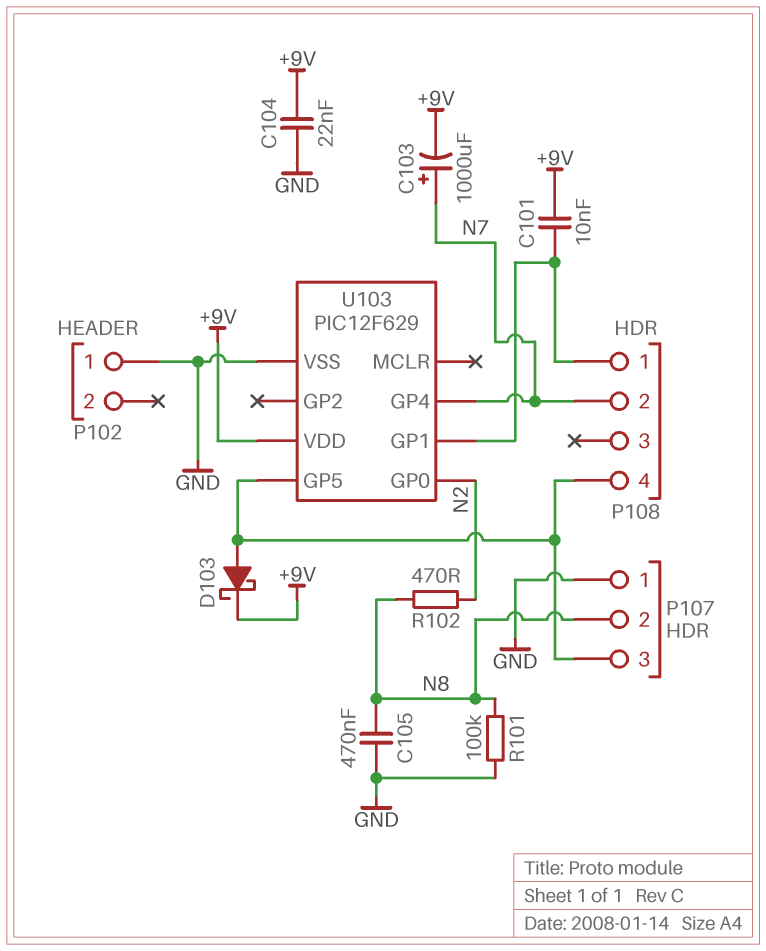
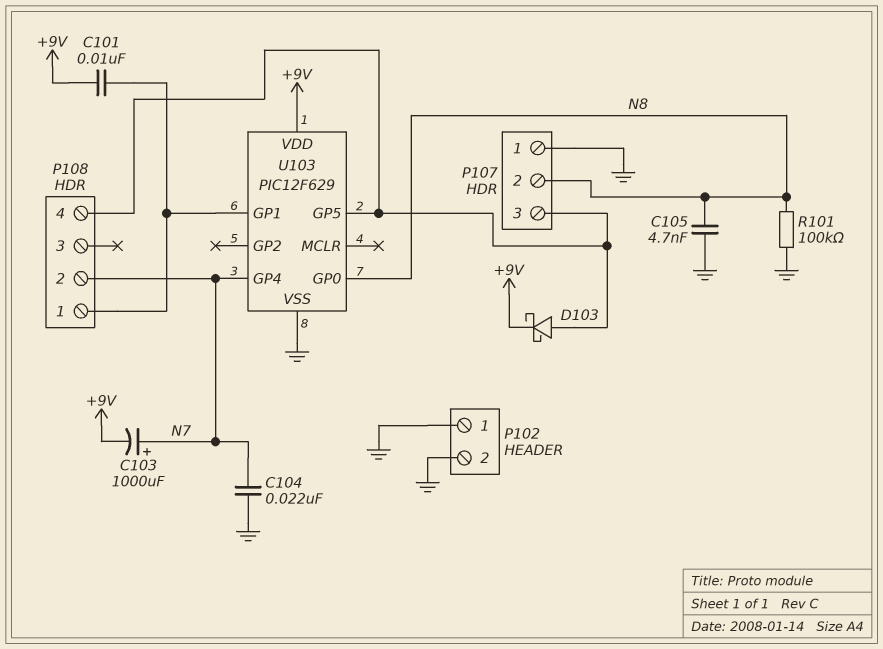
C104: 22nF (+9V, GND) -> 22nF (GND, N7)
C105: 470nF (GND, N8) -> 4.7nF (GND, N8)
P102 pin 2: none -> GND
R102: 470 (N2, N8) -> none
U103 pin GP0: N2 -> N8

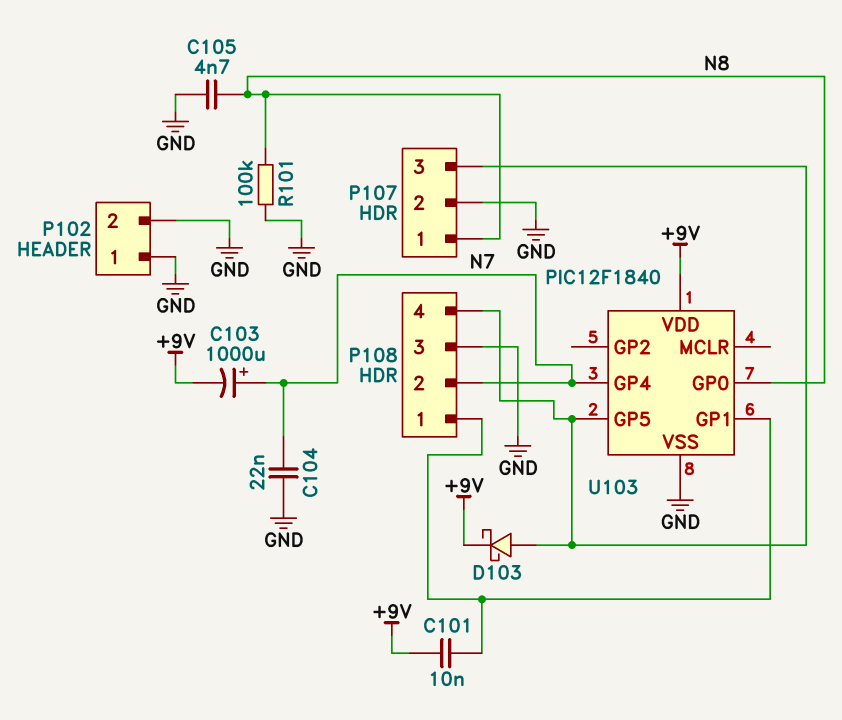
P107 pin 1: GND -> N8
P107 pin 2: N8 -> GND
P108 pin 3: none -> GND
U103: PIC12F629 -> PIC12F1840

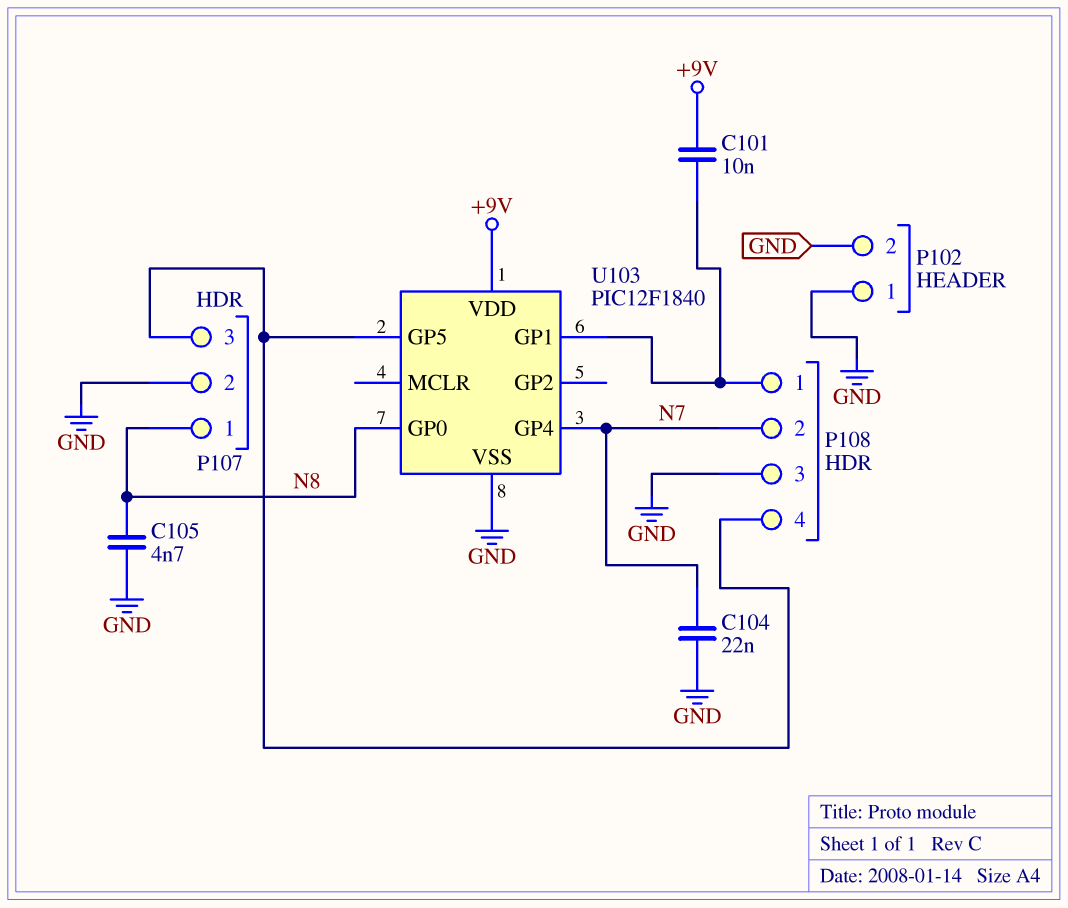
C103: 1000uF (plus N7, minus +9V) -> none
D103: schottky (A P107/3, K +9V) -> none
R101: 100k (GND, N8) -> none

